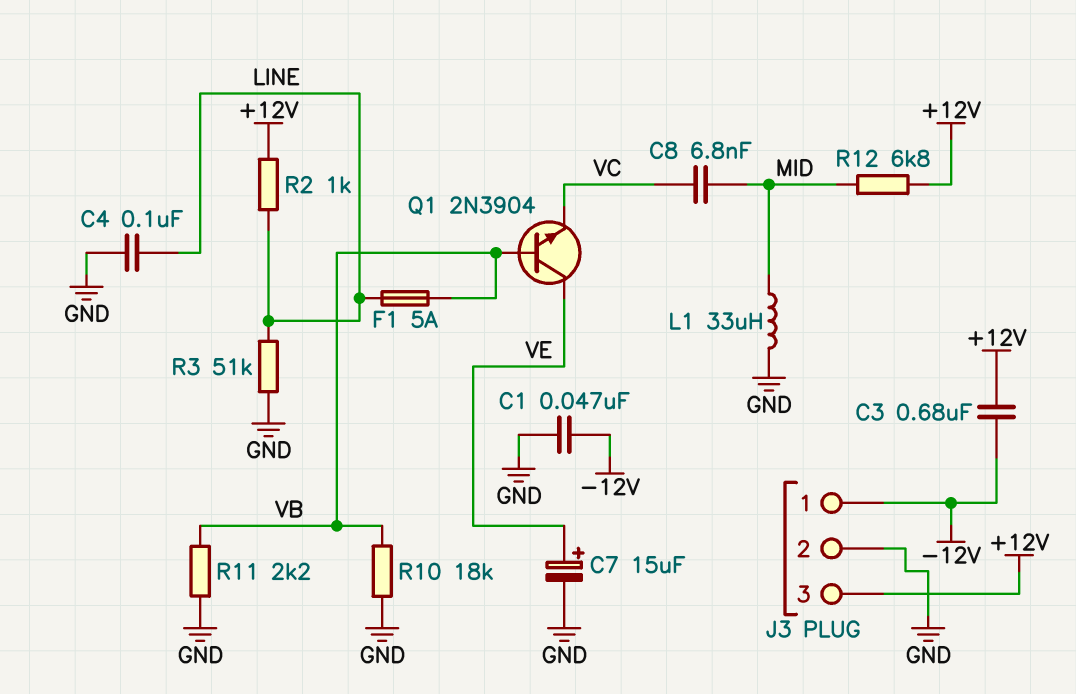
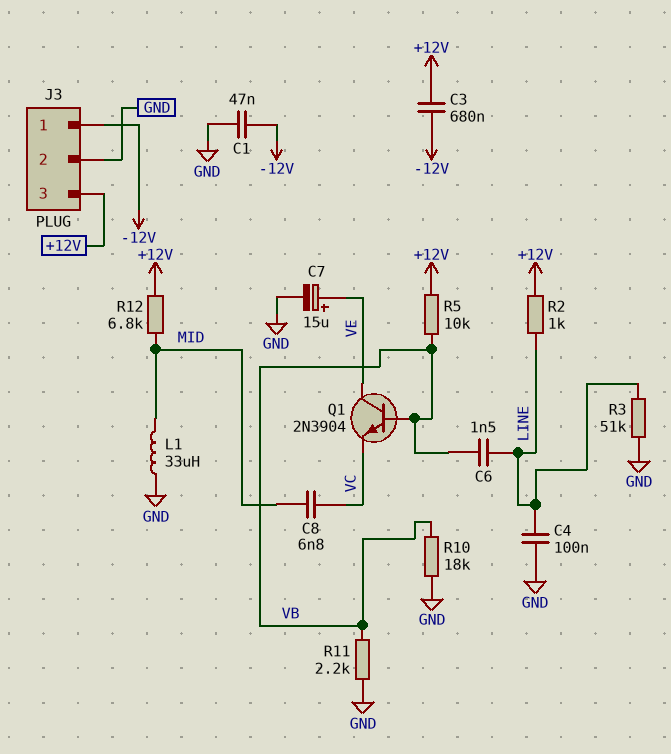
C6: none -> 1.5nF (LINE, VB)
F1: 5A (LINE, VB) -> none
R5: none -> 10k (+12V, VB)

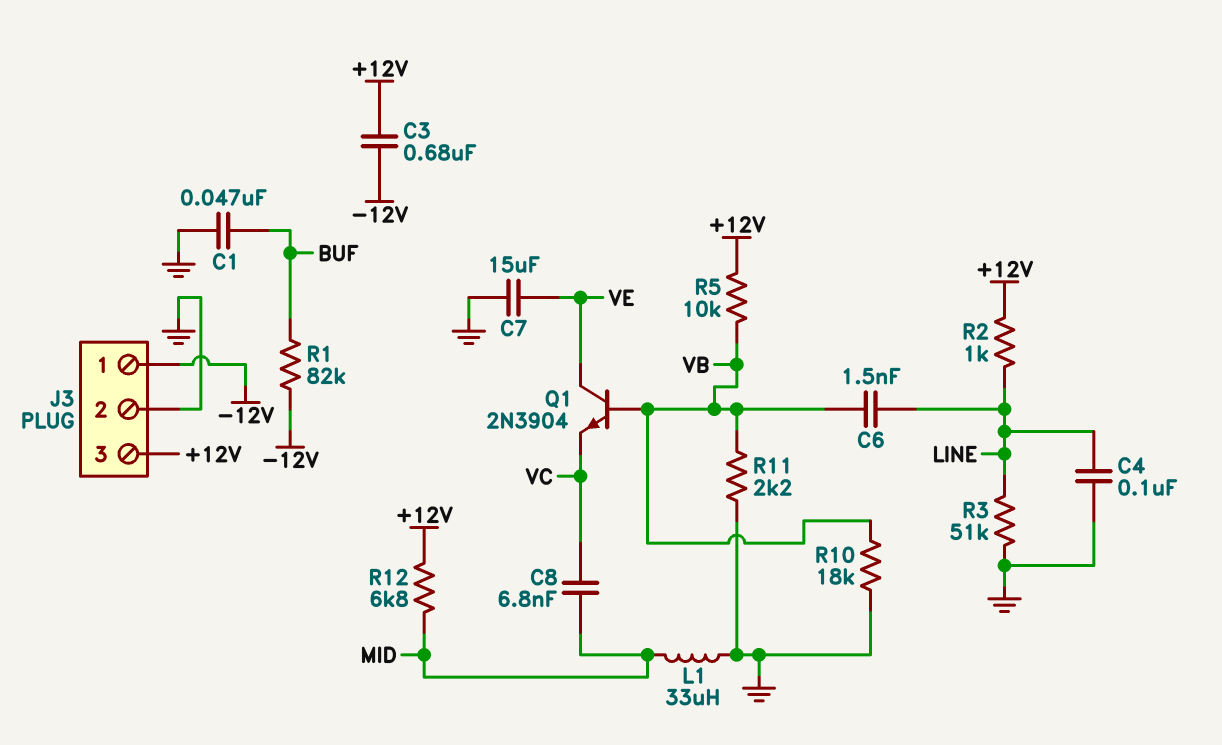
C1: 47nF (-12V, GND) -> 47nF (BUF, GND)
C7: 15uF (plus VE, minus GND) -> 15uF (GND, VE)
R1: none -> 82k (-12V, BUF)

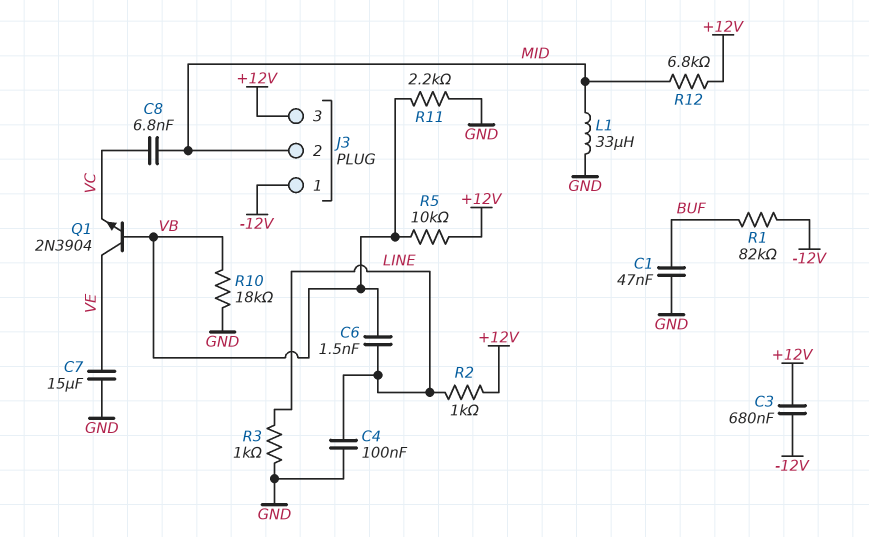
J3 pin 2: GND -> MID
R3: 51k (GND, LINE) -> 1k (GND, LINE)

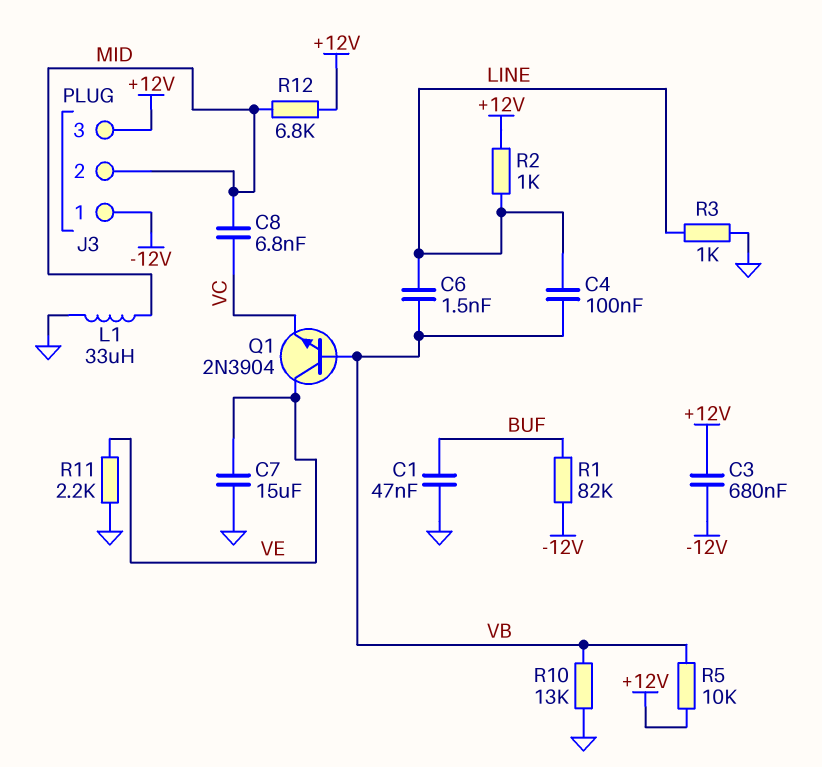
C4: 100nF (GND, LINE) -> 100nF (LINE, VB)
R10: 18k (GND, VB) -> 13k (GND, VB)
R11: 2.2k (GND, VB) -> 2.2k (GND, VE)

